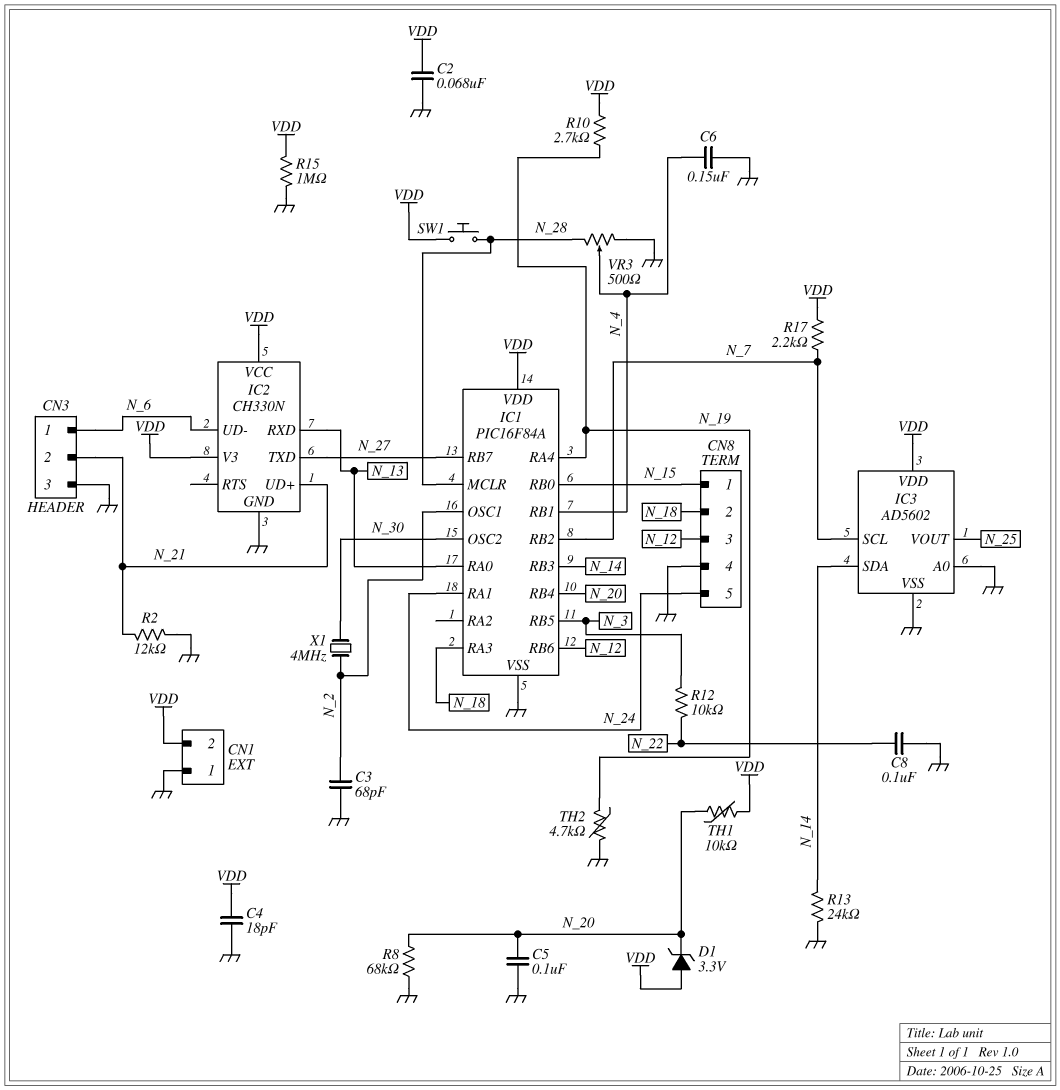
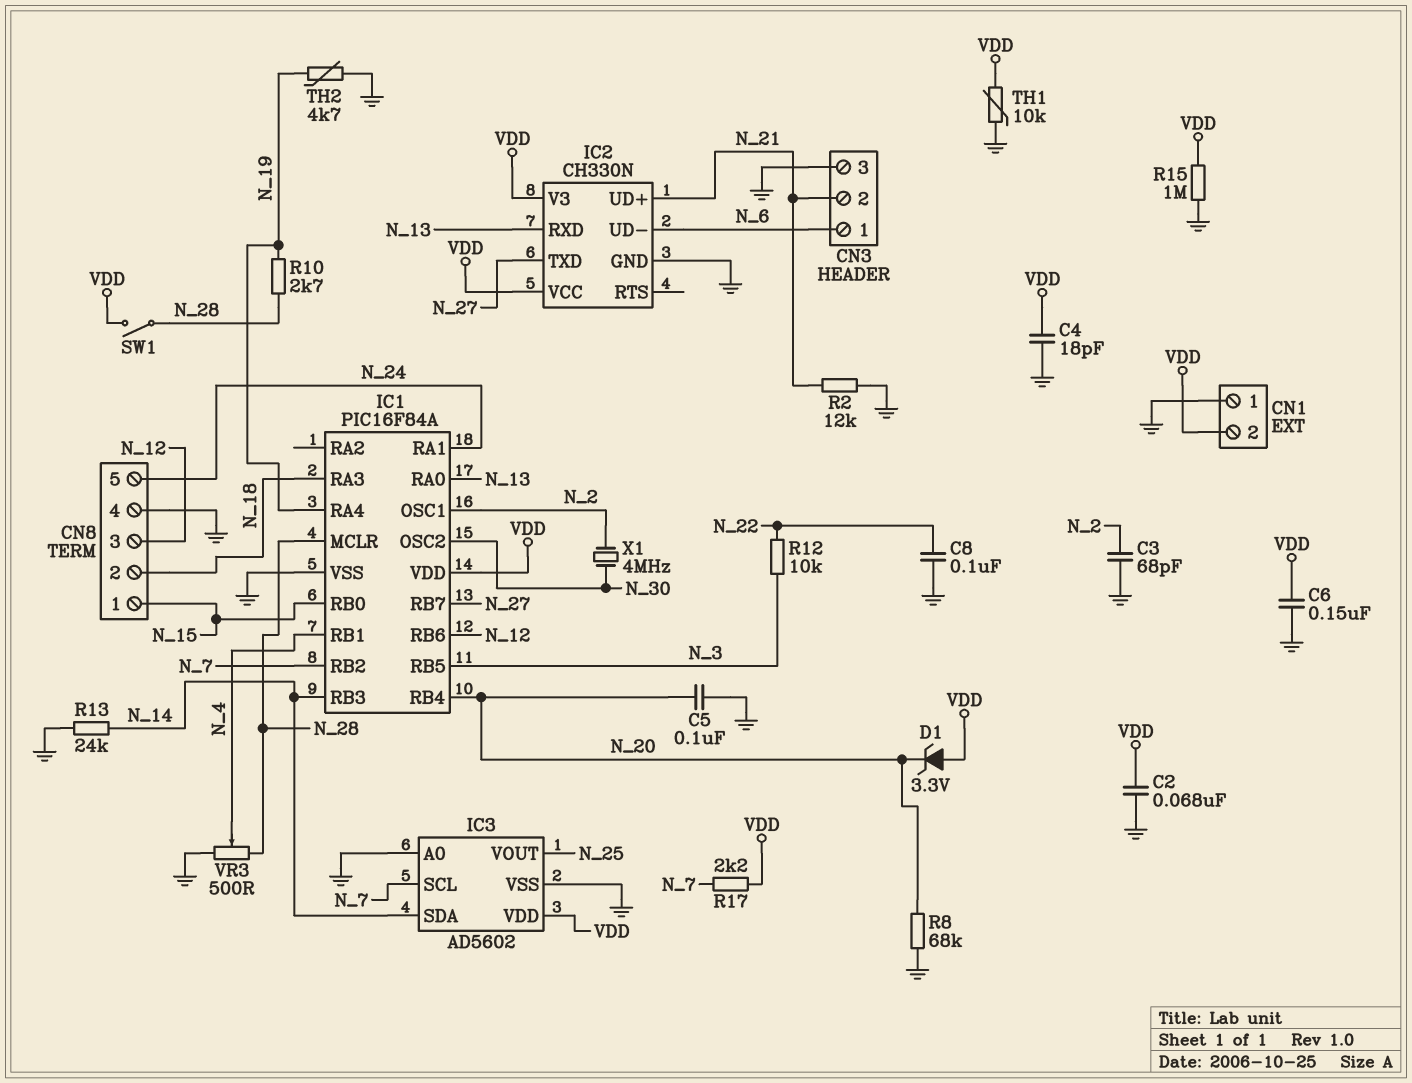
C6: 150nF (GND, N_4) -> 150nF (GND, VDD)
R10: 2.7k (N_19, VDD) -> 2.7k (N_19, N_28)
SW1: button (N_28, VDD) -> switch (N_28, VDD)
TH1: 10k (N_20, VDD) -> 10k (GND, VDD)

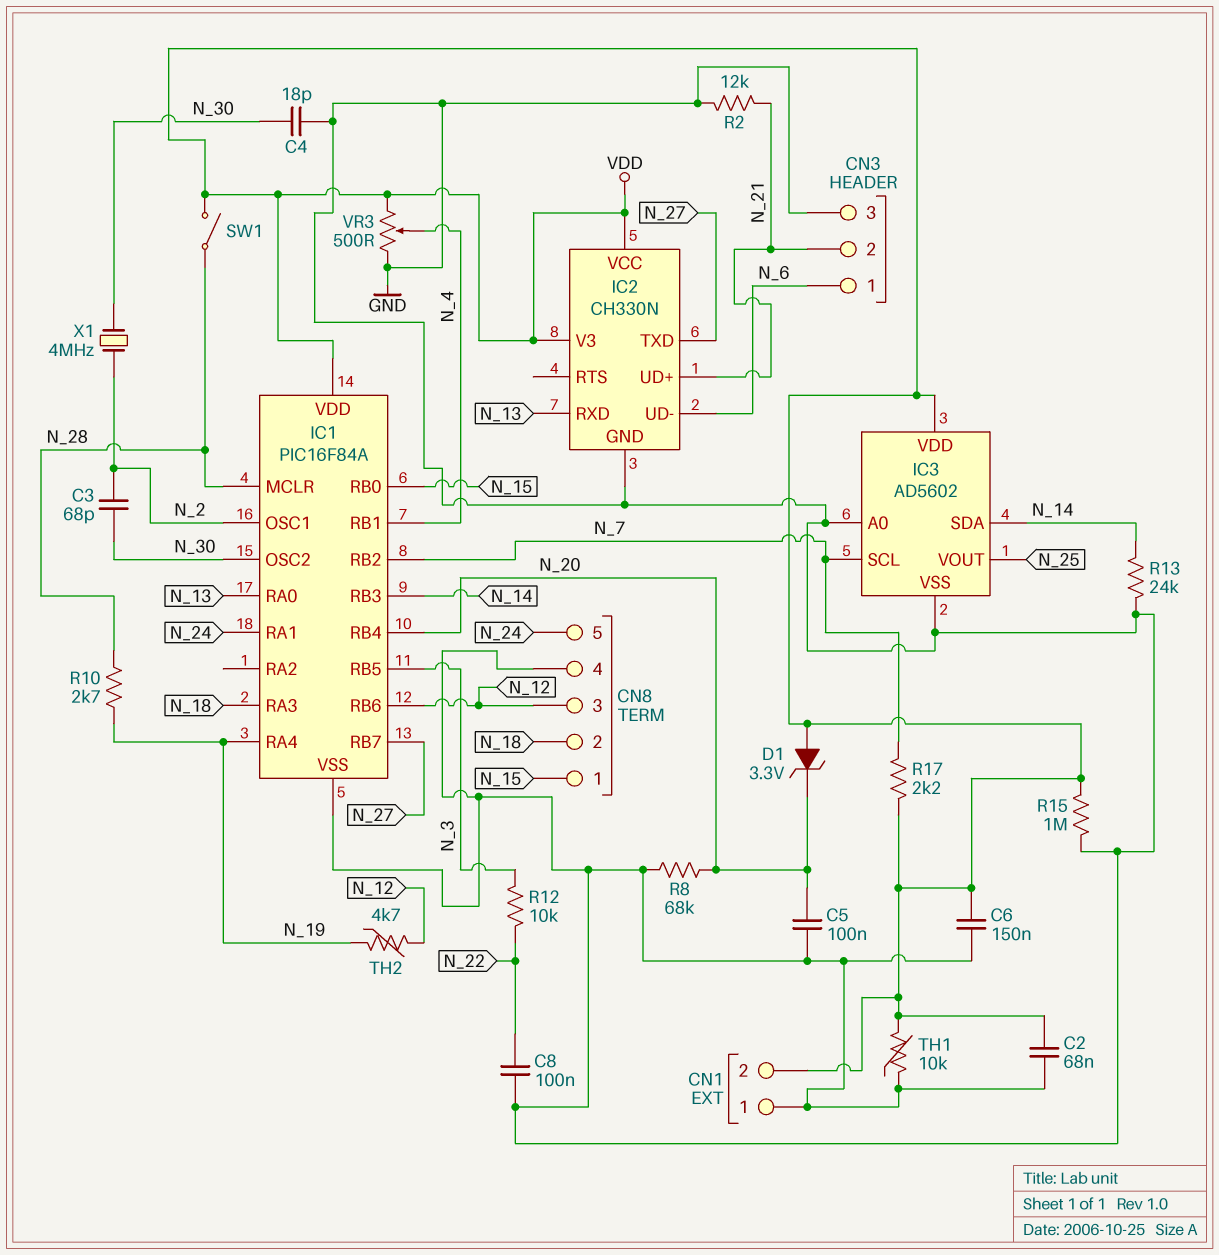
C3: 68pF (GND, N_2) -> 68pF (N_2, N_30)
C4: 18pF (GND, VDD) -> 18pF (GND, N_30)
TH2: 4.7k (GND, N_19) -> 4.7k (N_12, N_19)
VR3: 500 (GND, N_28, wiper N_4) -> 500 (GND, VDD, wiper N_4)

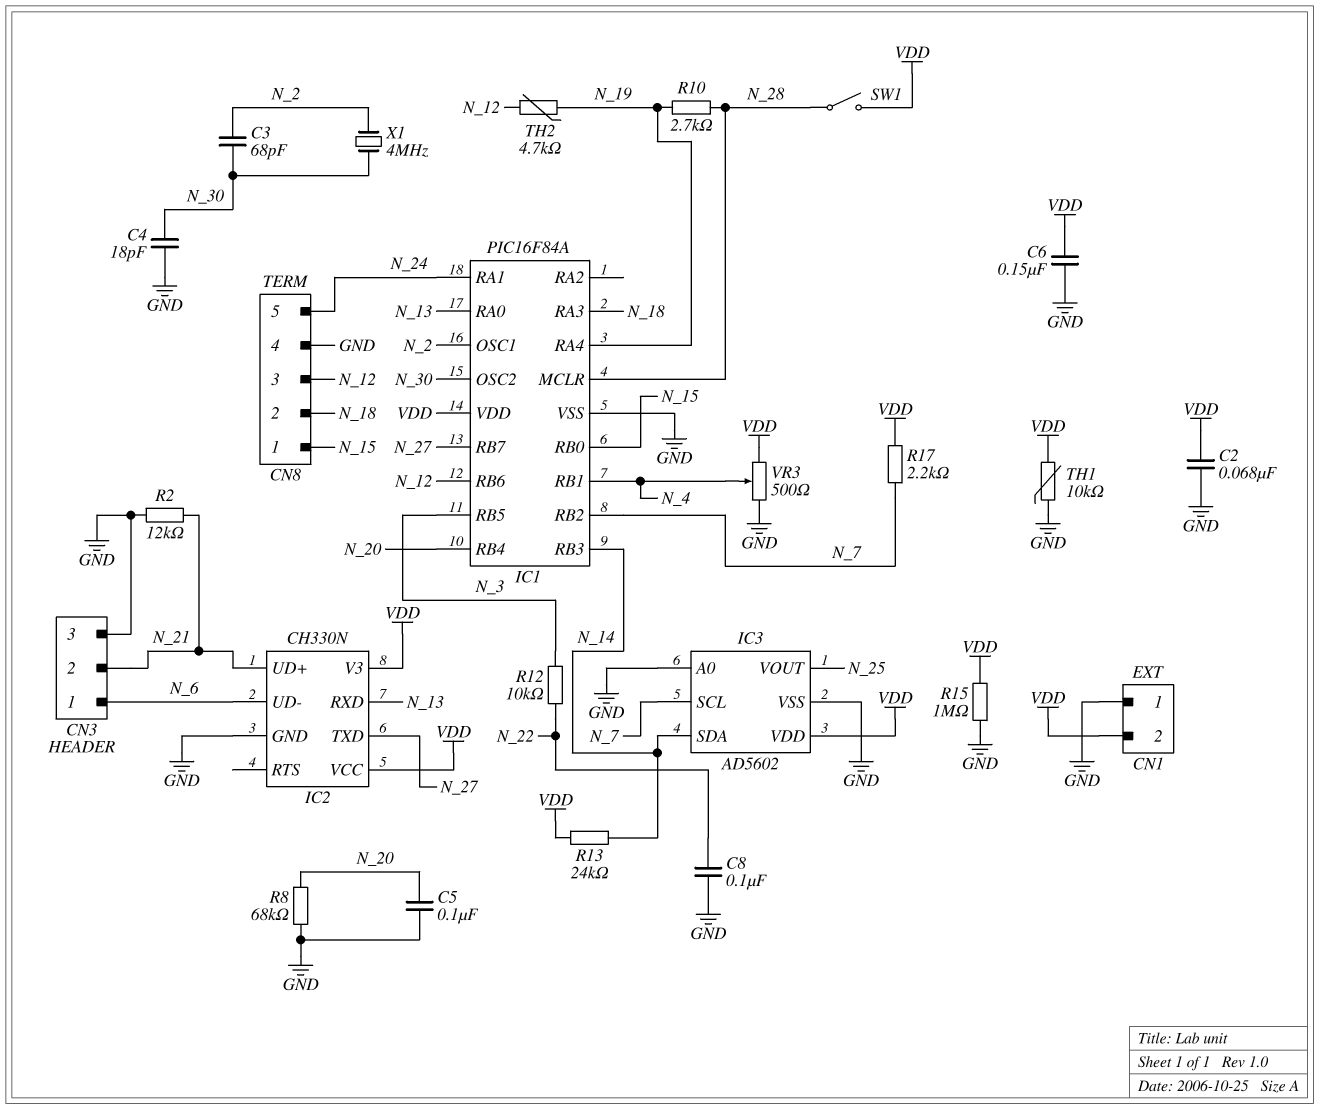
D1: zener 3.3V (A VDD, K N_20) -> none
R13: 24k (GND, N_14) -> 24k (N_14, VDD)

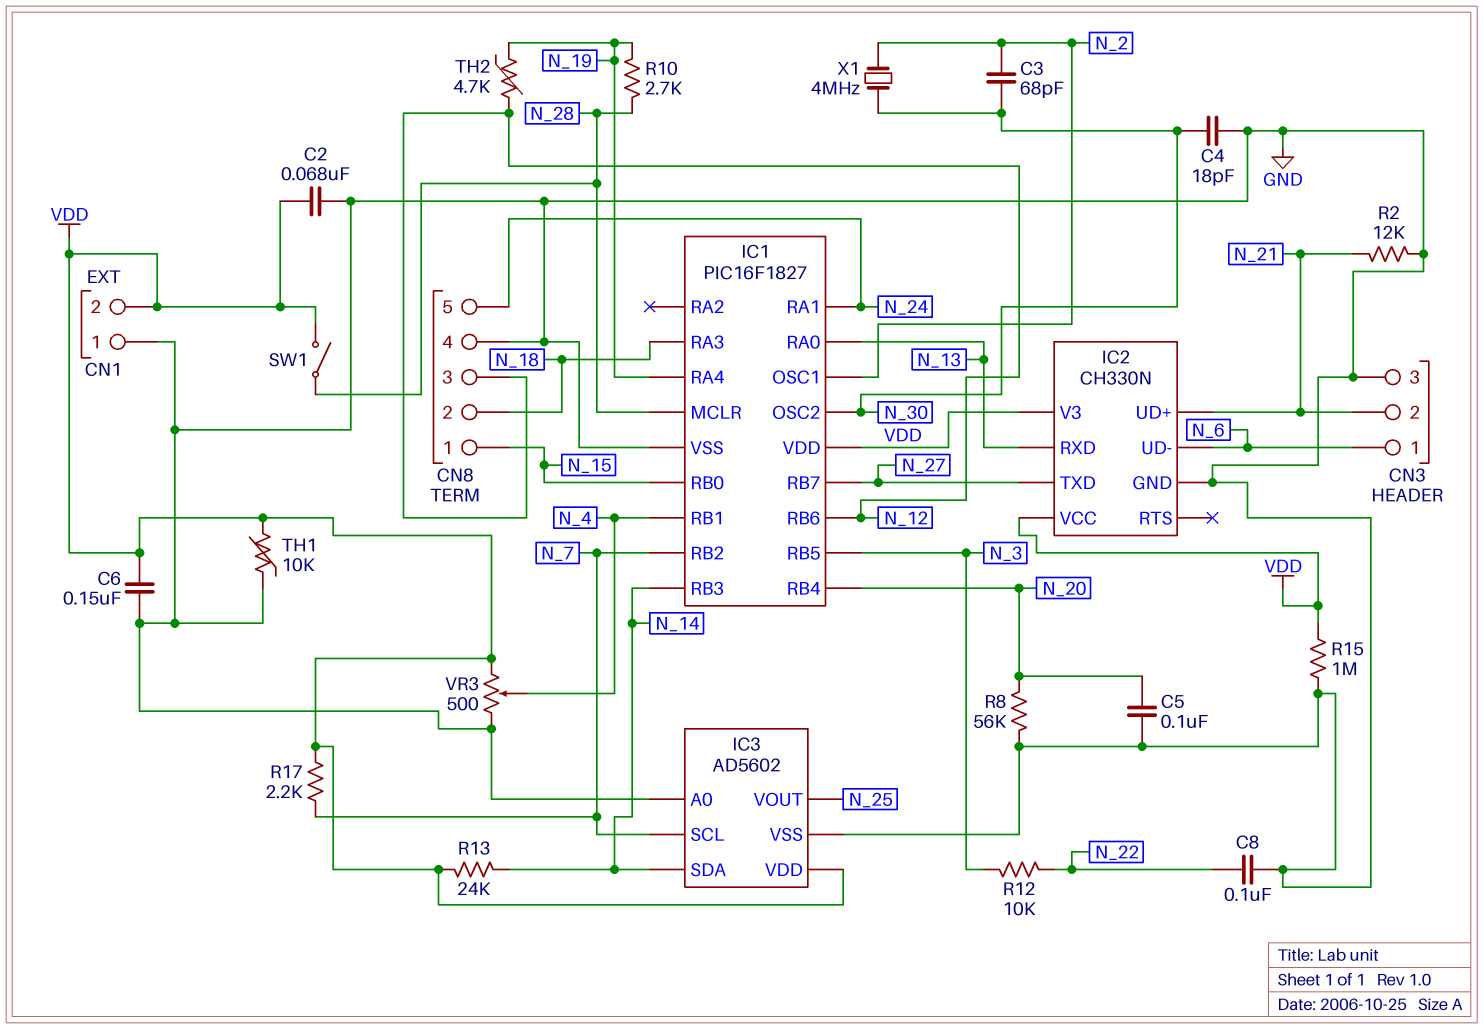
IC1: PIC16F84A -> PIC16F1827
R8: 68k (GND, N_20) -> 56k (GND, N_20)

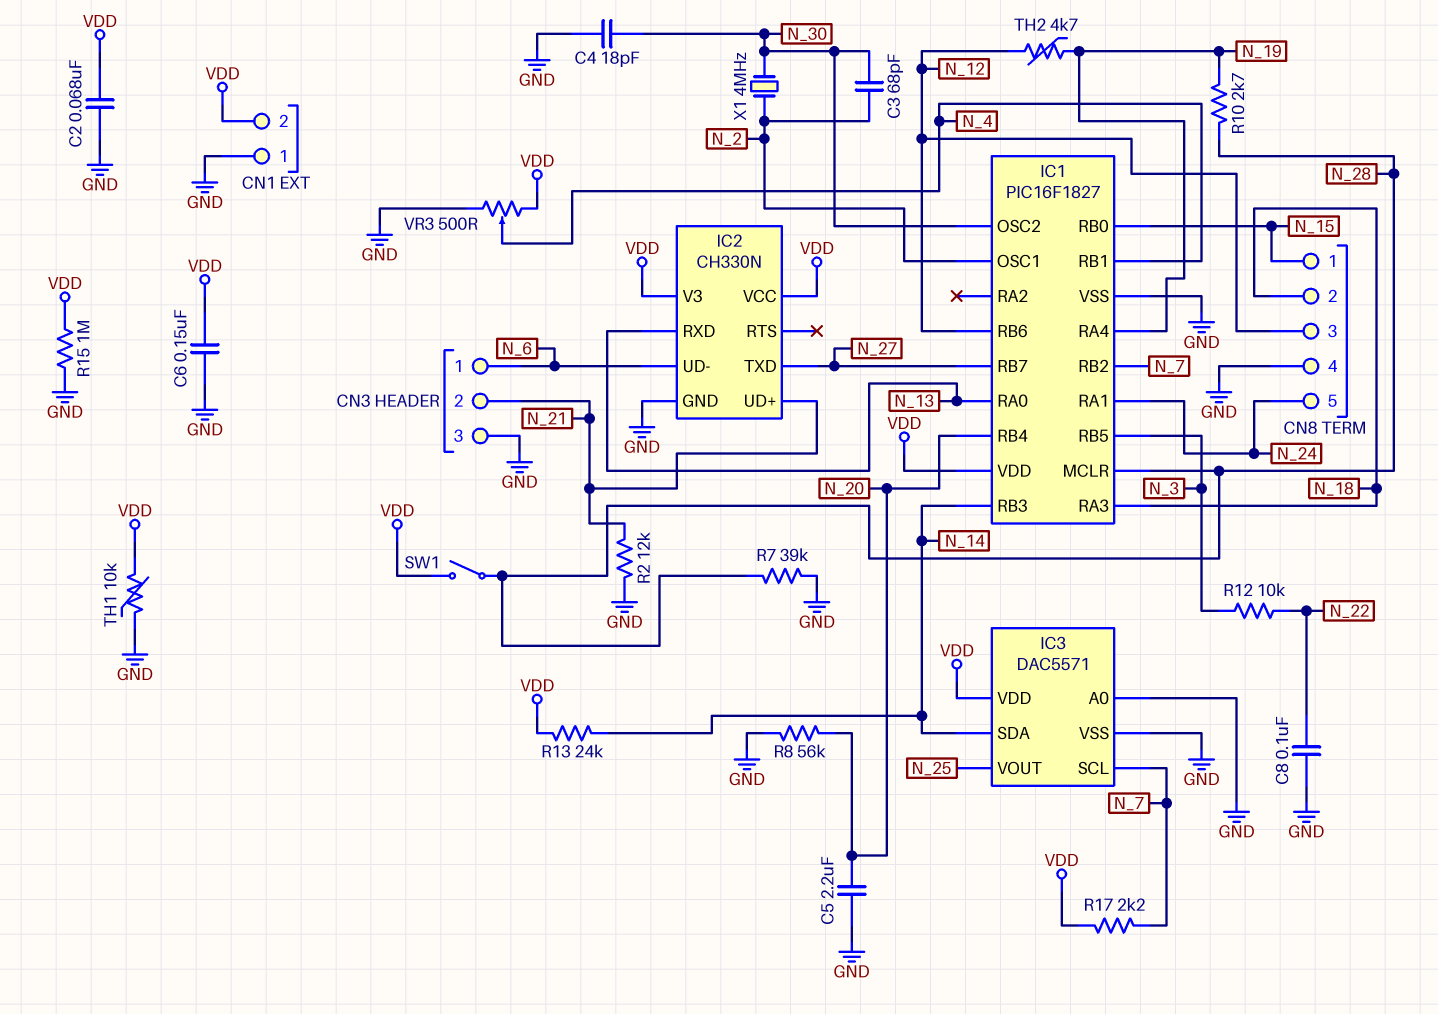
C5: 100nF (GND, N_20) -> 2.2uF (GND, N_20)
IC3: AD5602 -> DAC5571
R7: none -> 39k (GND, N_28)

